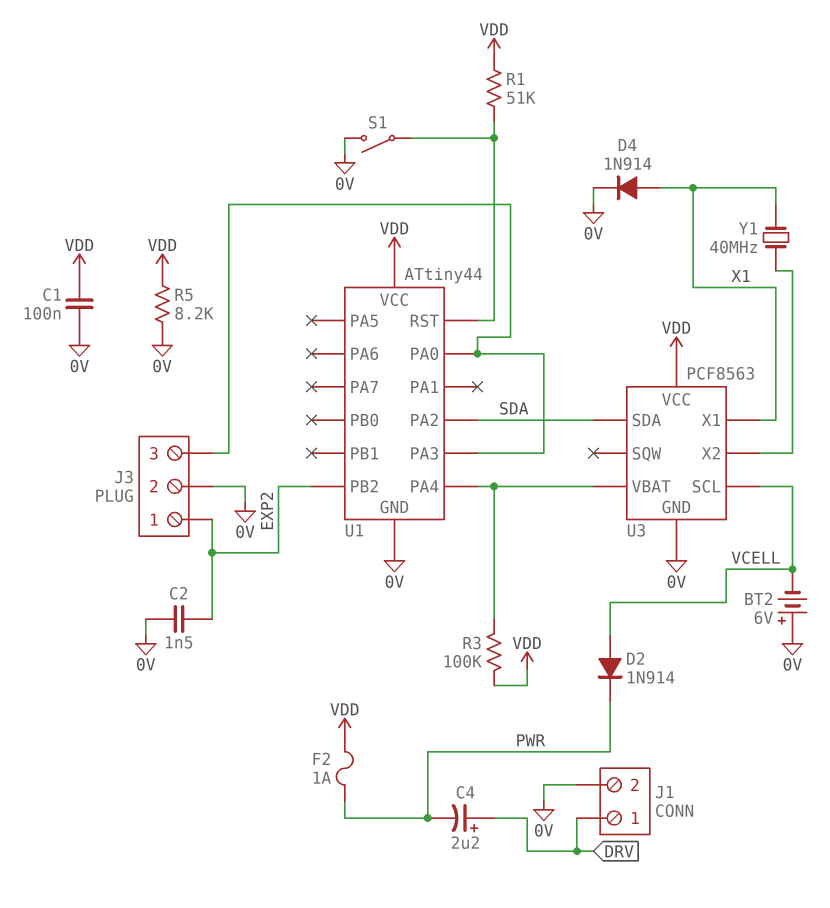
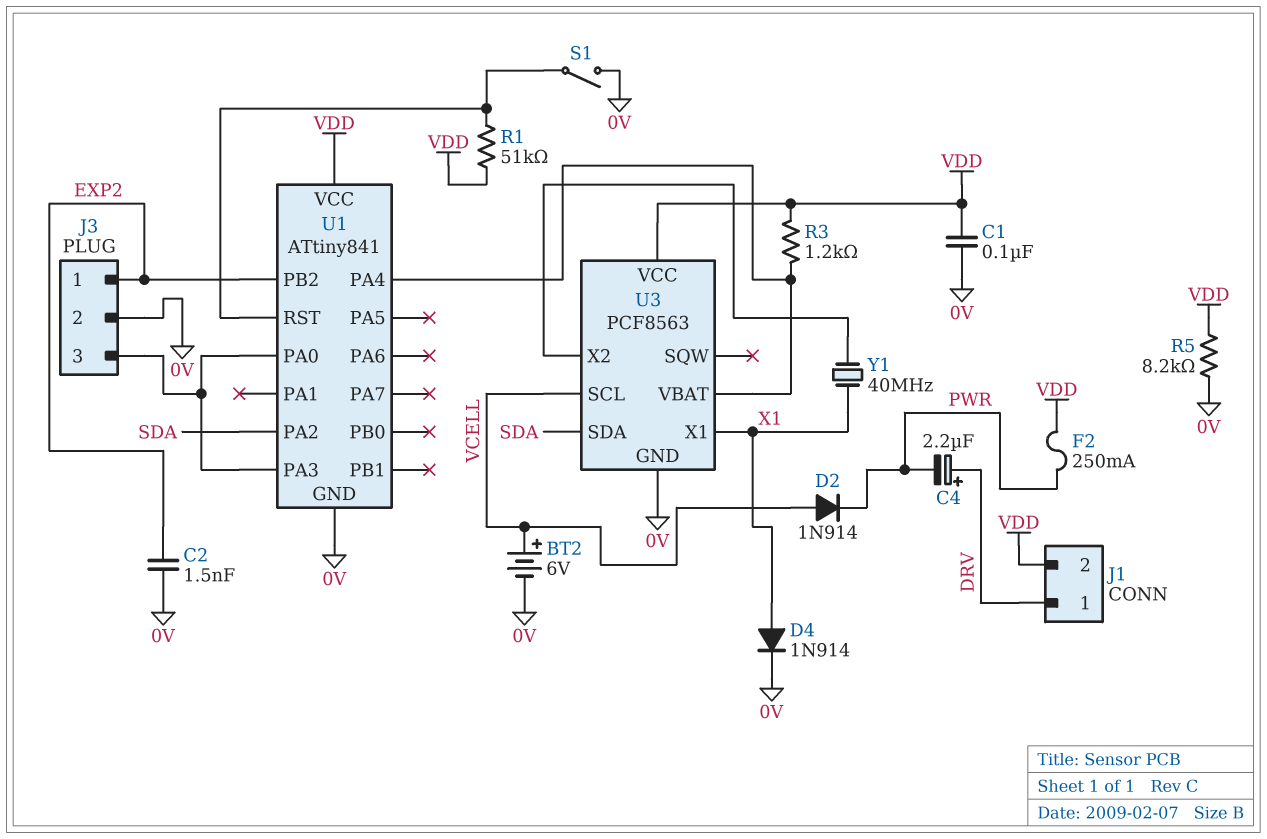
BT2: 6V (plus 0V, minus VCELL) -> 6V (plus VCELL, minus 0V)
F2: 1A (PWR, VDD) -> 250mA (PWR, VDD)
J1 pin 2: 0V -> VDD
R3: 100k (U1/PA4, VDD) -> 1.2k (U1/PA4, VDD)
U1: ATtiny44 -> ATtiny841

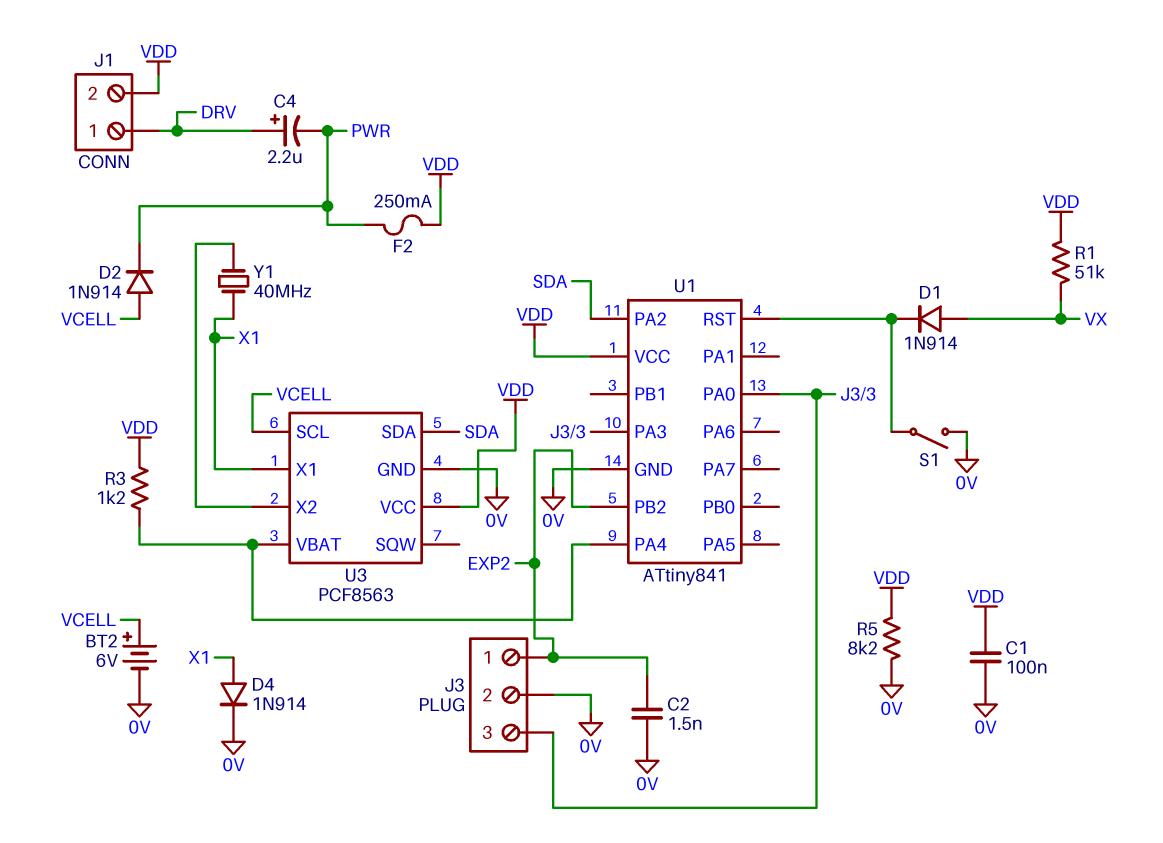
D1: none -> diode 1N914 (A VX, K U1/RST)
R1: 51k (U1/RST, VDD) -> 51k (VDD, VX)

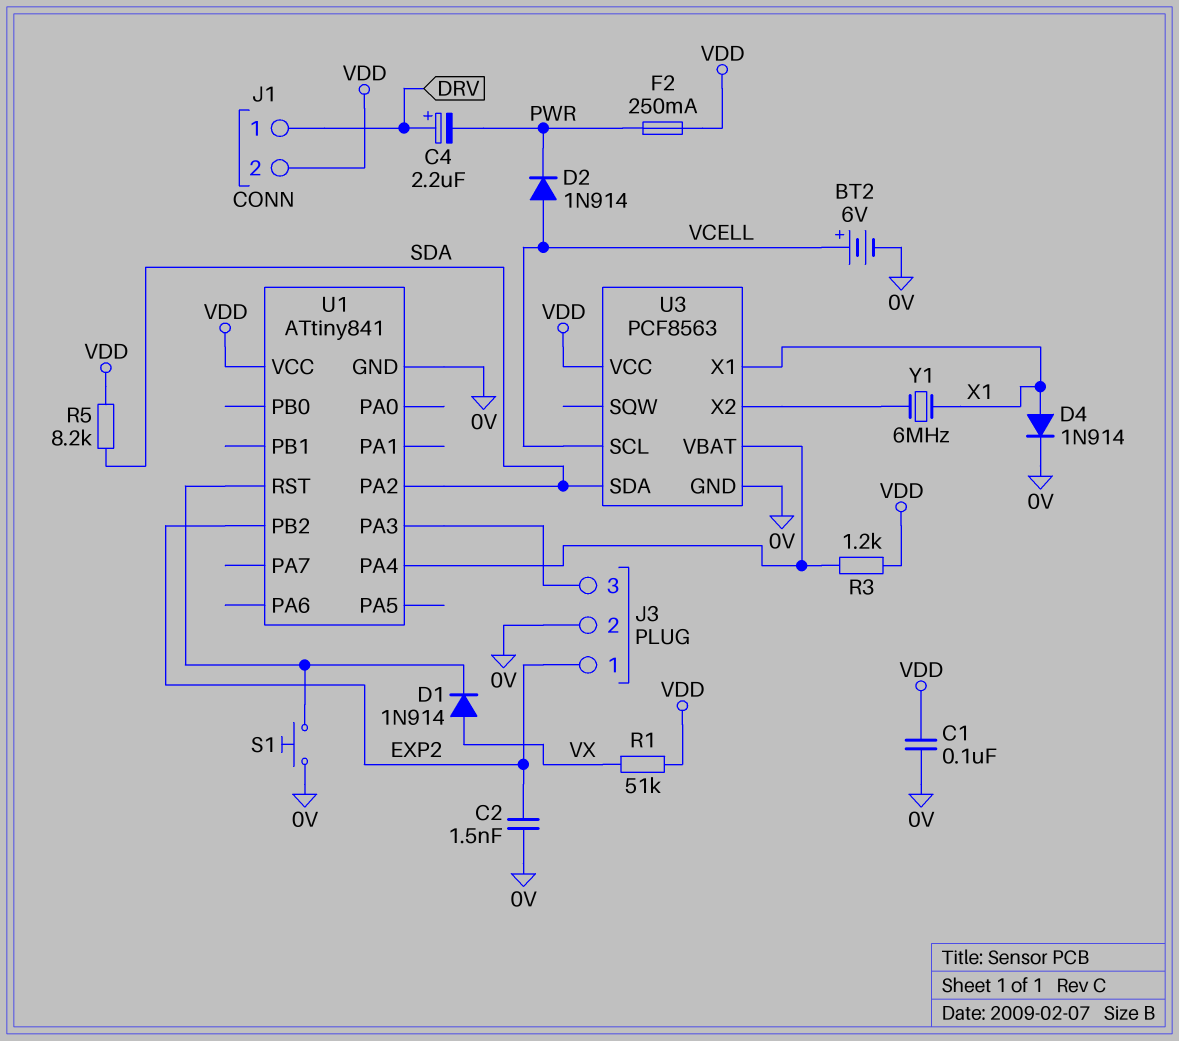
R5: 8.2k (0V, VDD) -> 8.2k (SDA, VDD)
S1: switch (0V, U1/RST) -> button (0V, U1/RST)
U1 pin PA0: J3/3 -> none
Y1: 40MHz (U3/X2, X1) -> 6MHz (U3/X2, X1)

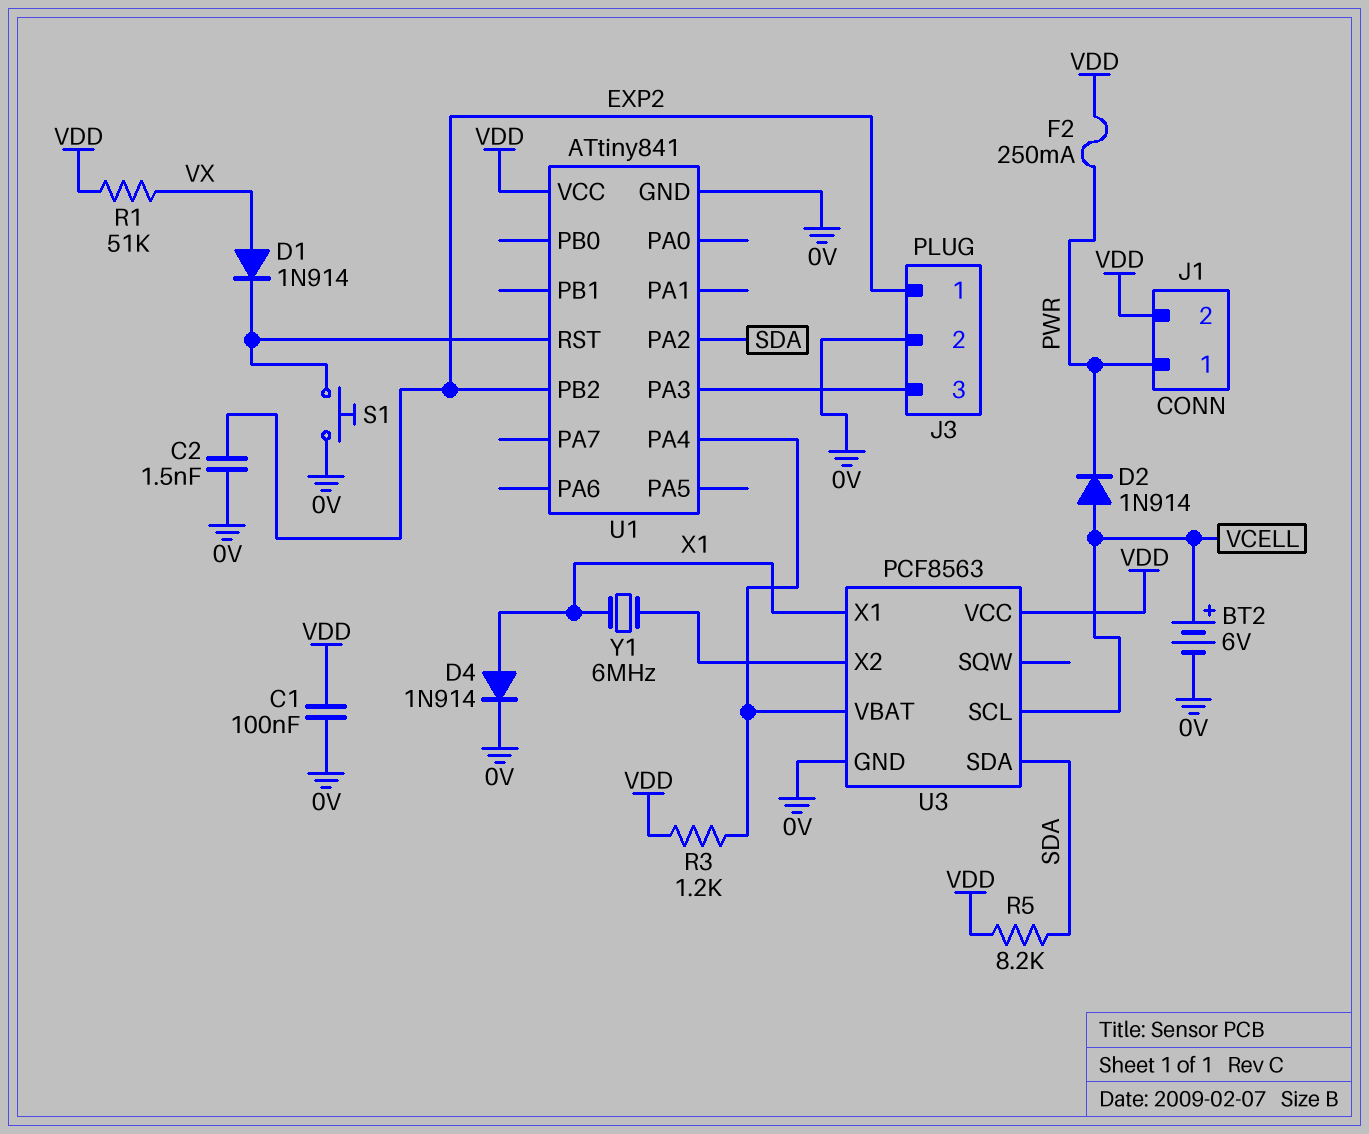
C4: 2.2uF (plus DRV, minus PWR) -> none
J1 pin 1: DRV -> PWR

